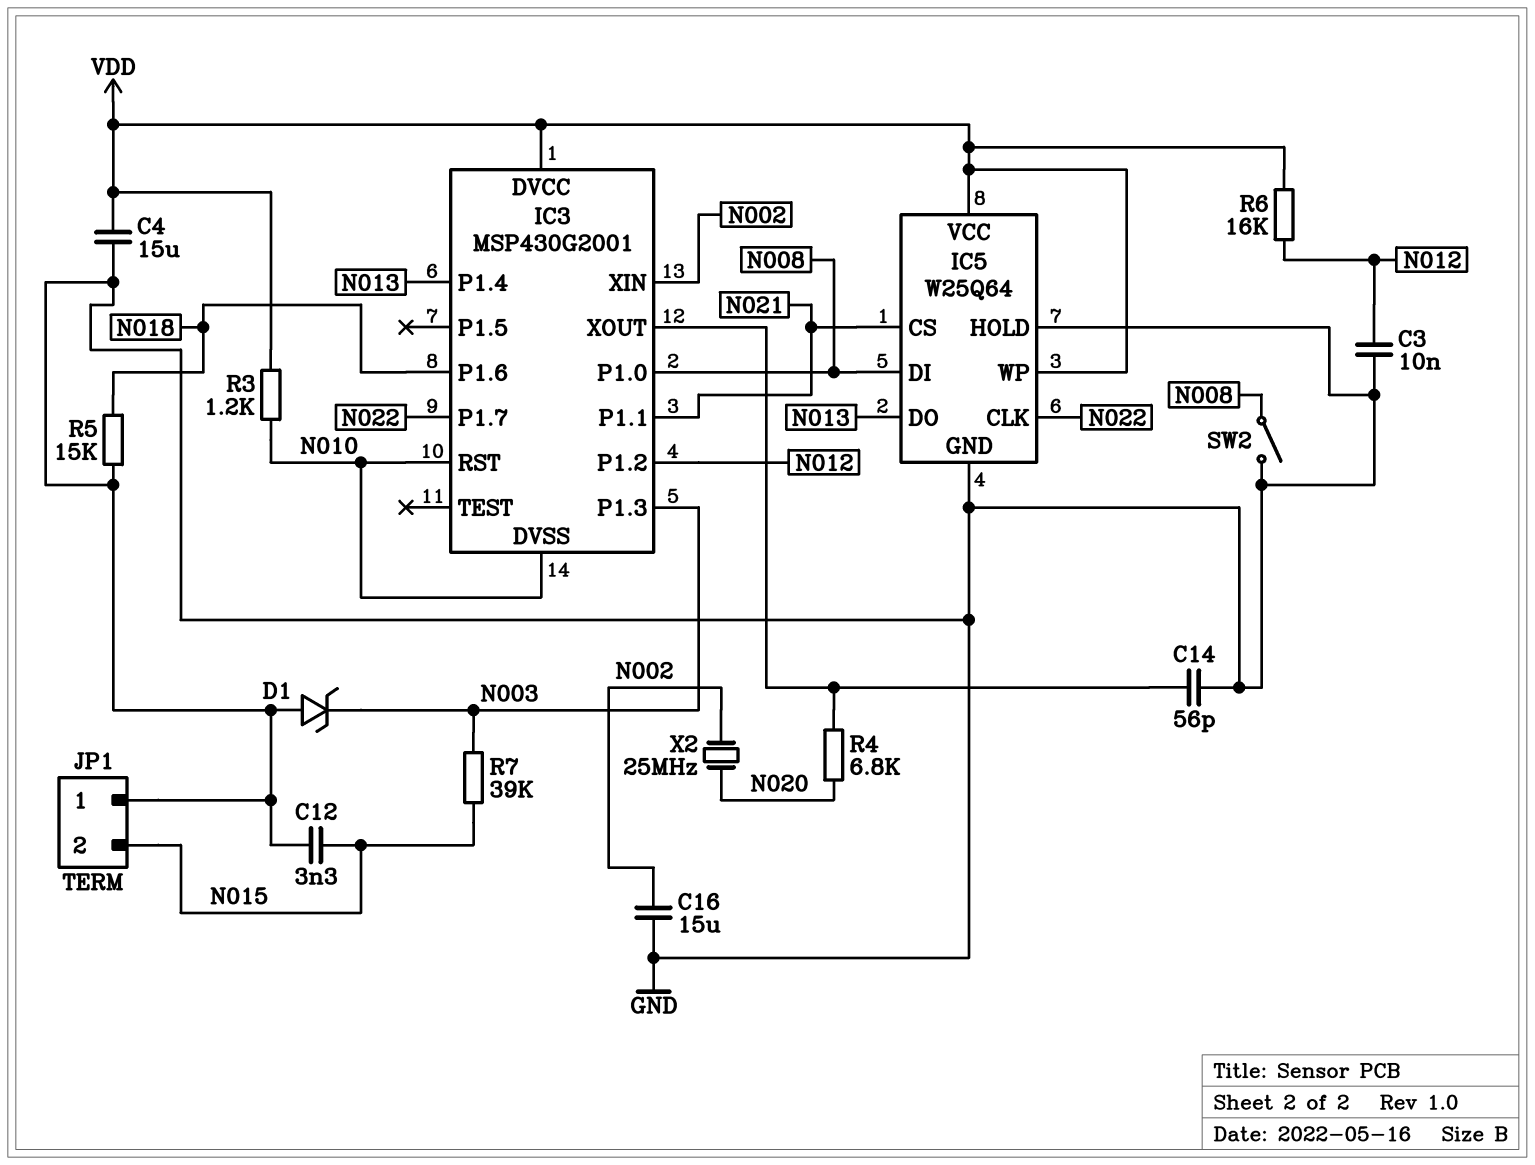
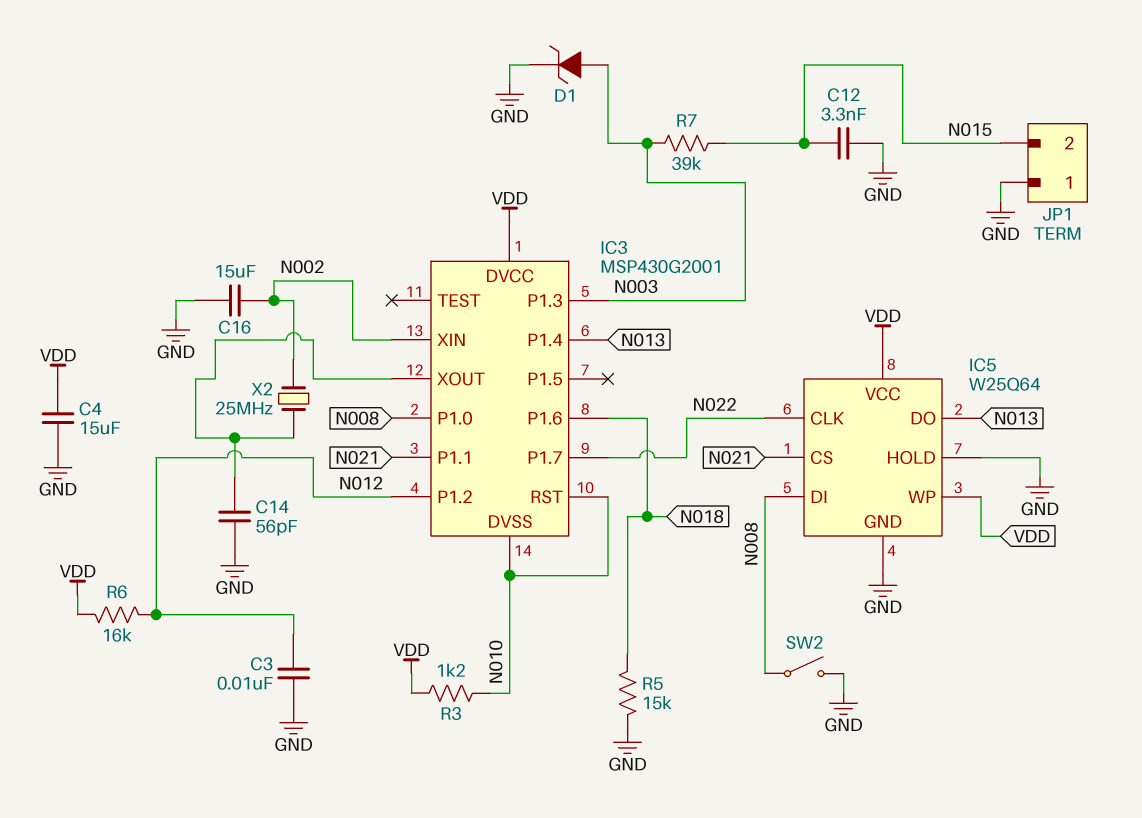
D1: zener (A GND, K N003) -> zener (A N003, K GND)
R4: 6.8k (IC3/XOUT, N020) -> none
X2: 25MHz (N002, N020) -> 25MHz (IC3/XOUT, N002)

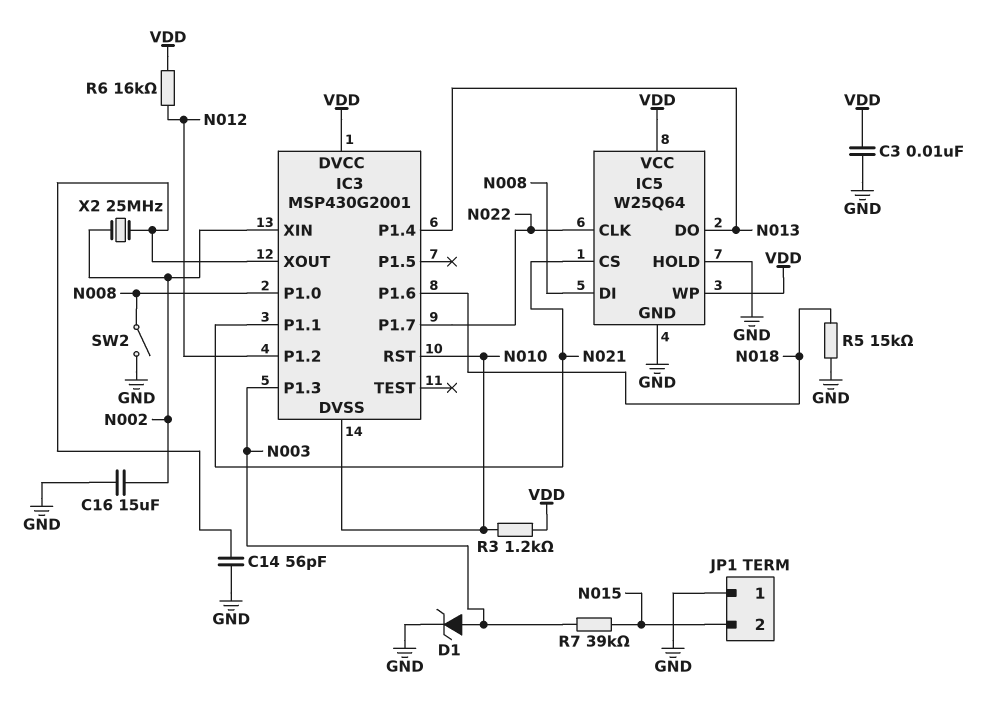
C3: 10nF (GND, N012) -> 10nF (GND, VDD)
C4: 15uF (GND, VDD) -> none
C12: 3.3nF (GND, N015) -> none

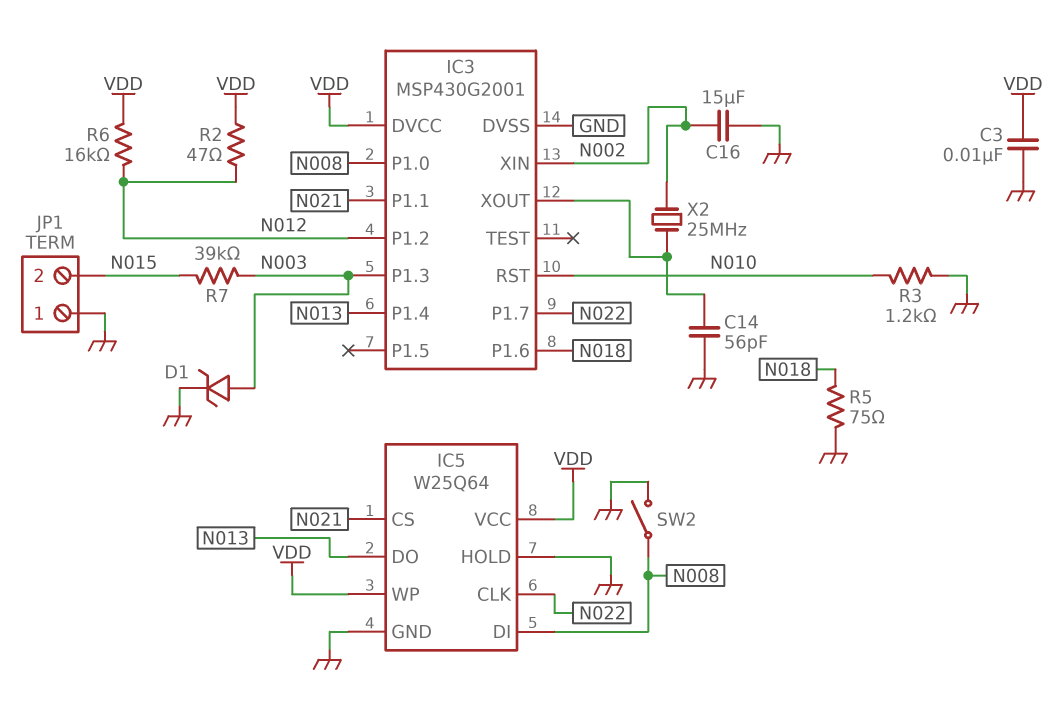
IC3 pin DVSS: N010 -> GND
R2: none -> 47 (N012, VDD)
R3: 1.2k (N010, VDD) -> 1.2k (GND, N010)
R5: 15k (GND, N018) -> 75 (GND, N018)

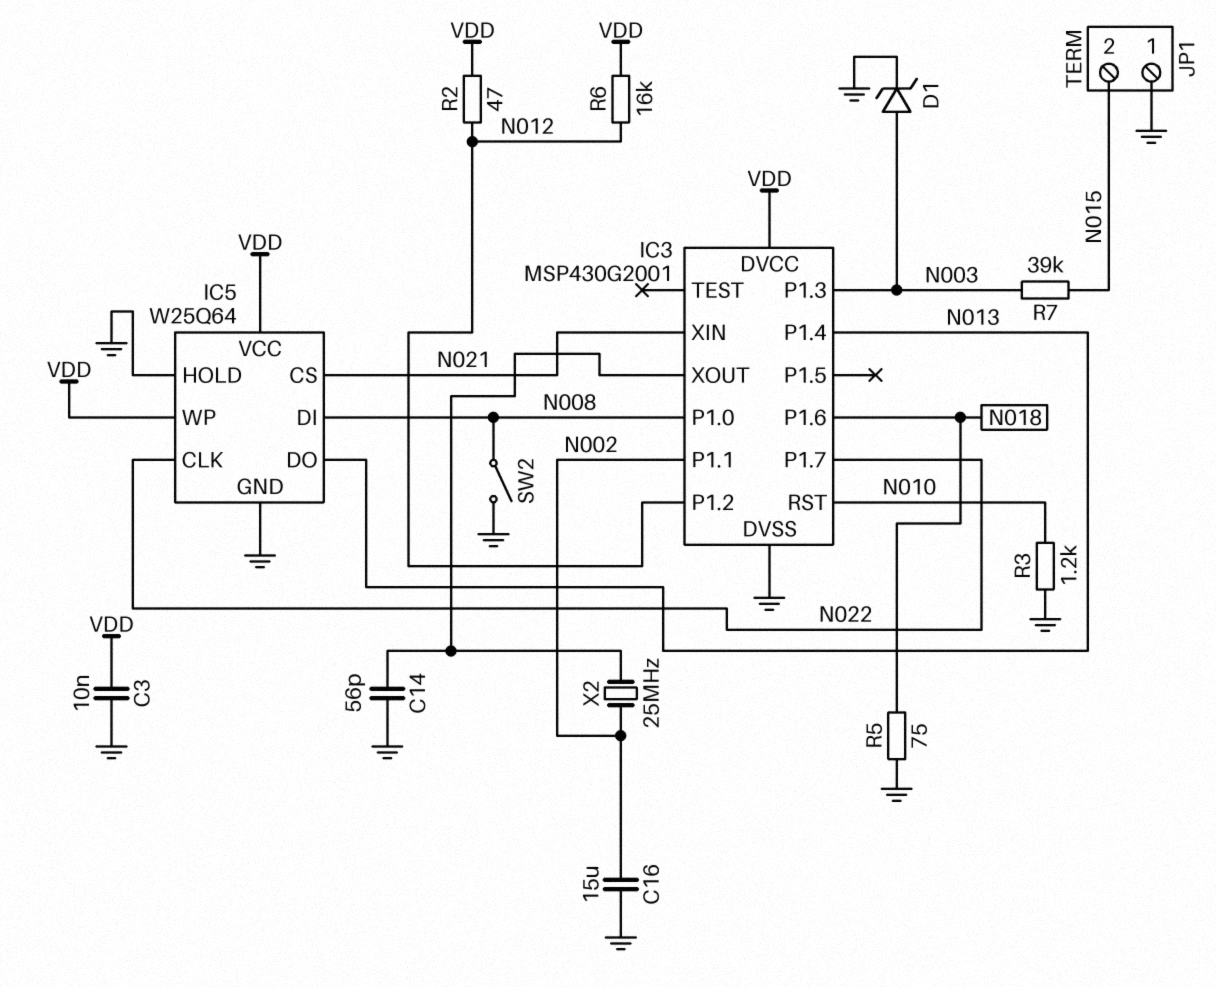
IC3 pin P1.1: N021 -> N002
IC3 pin XIN: N002 -> N021

